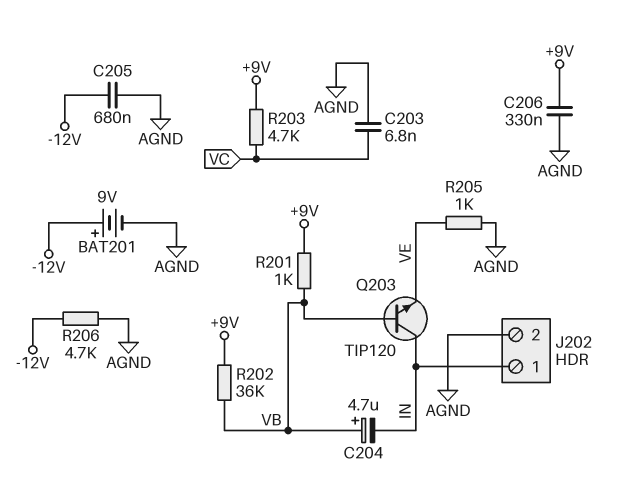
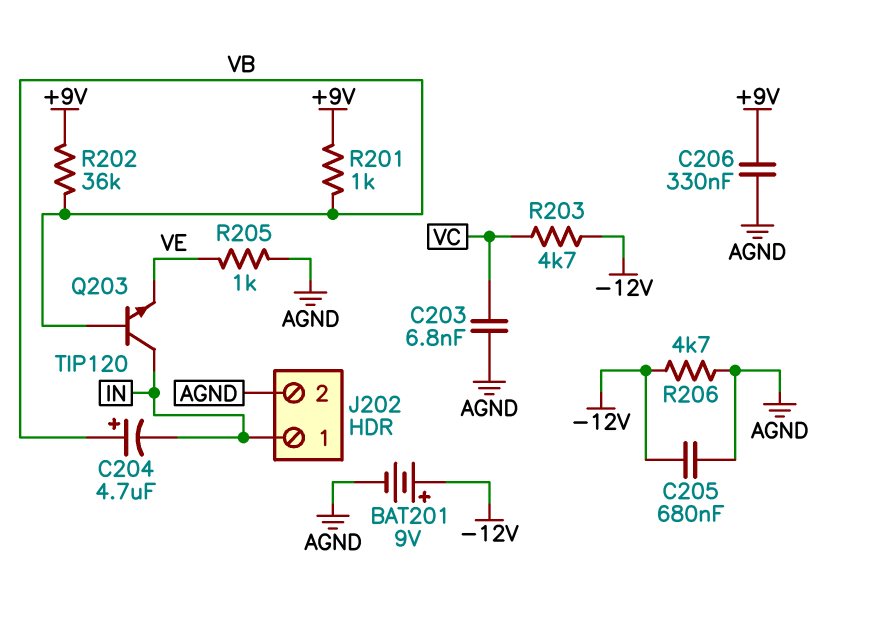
R203: 4.7k (+9V, VC) -> 4.7k (-12V, VC)

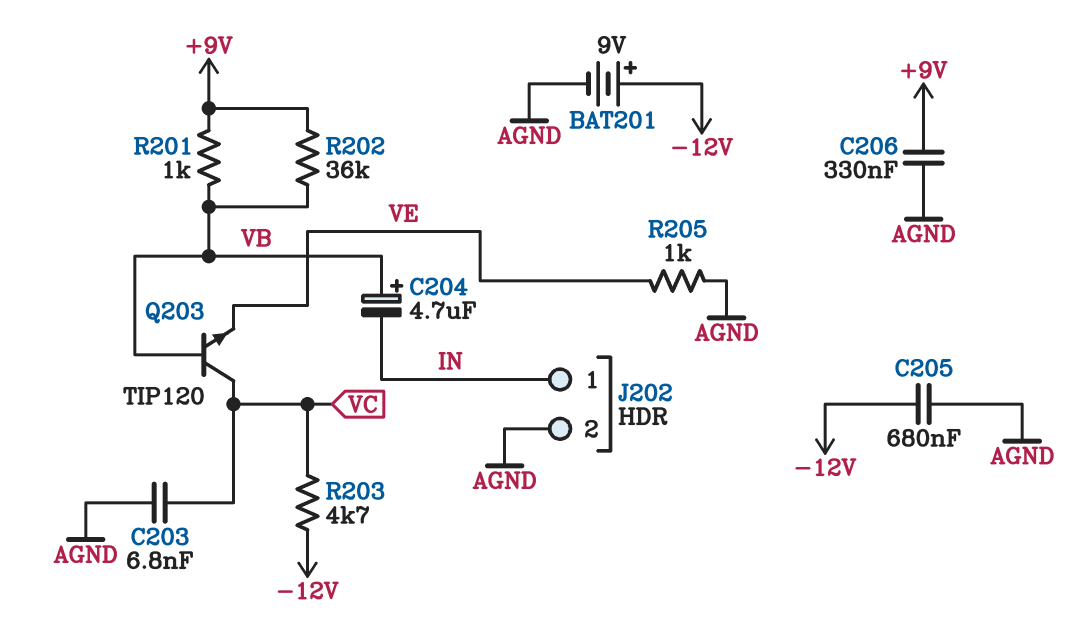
Q203: NPN TIP120 (B VB, C IN, E VE) -> NPN TIP120 (B VB, C VC, E VE)
R206: 4.7k (-12V, AGND) -> none

